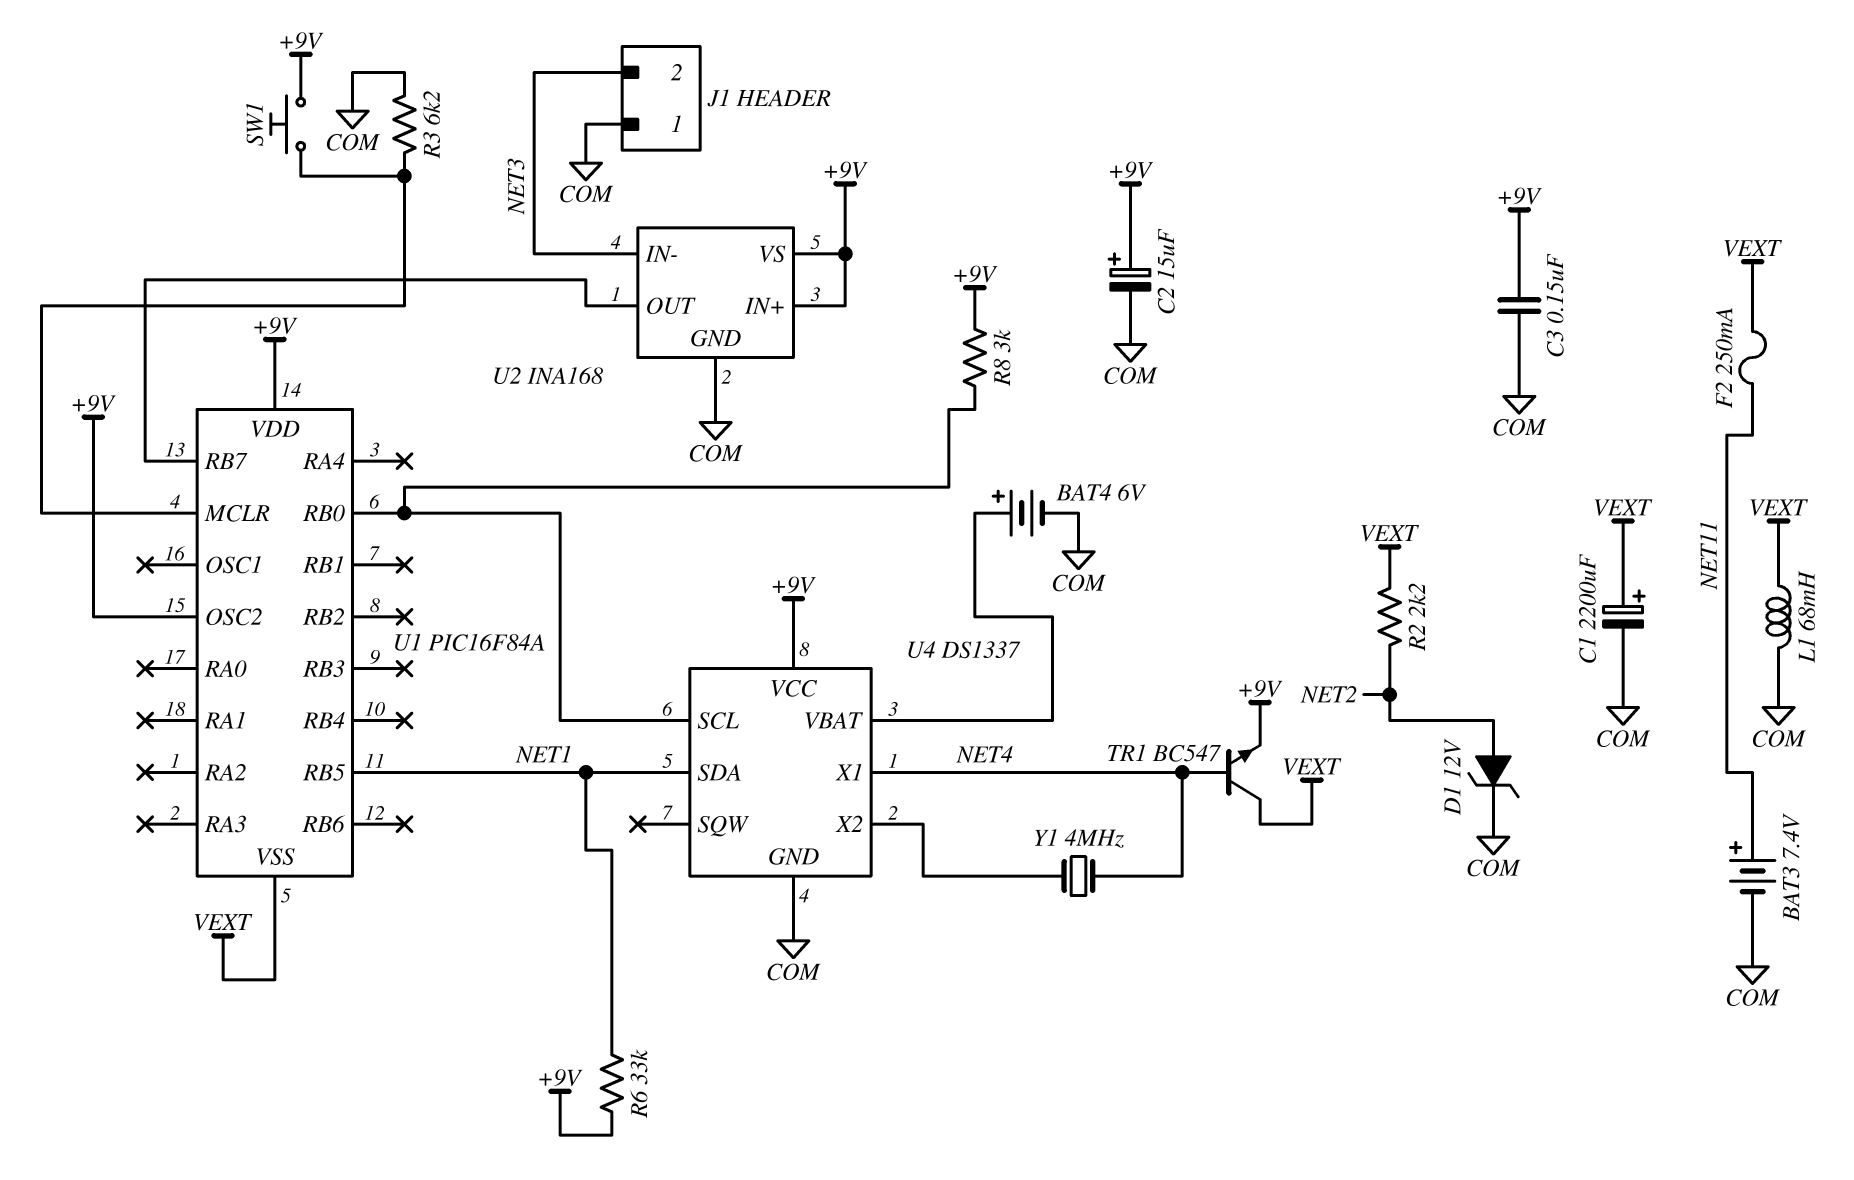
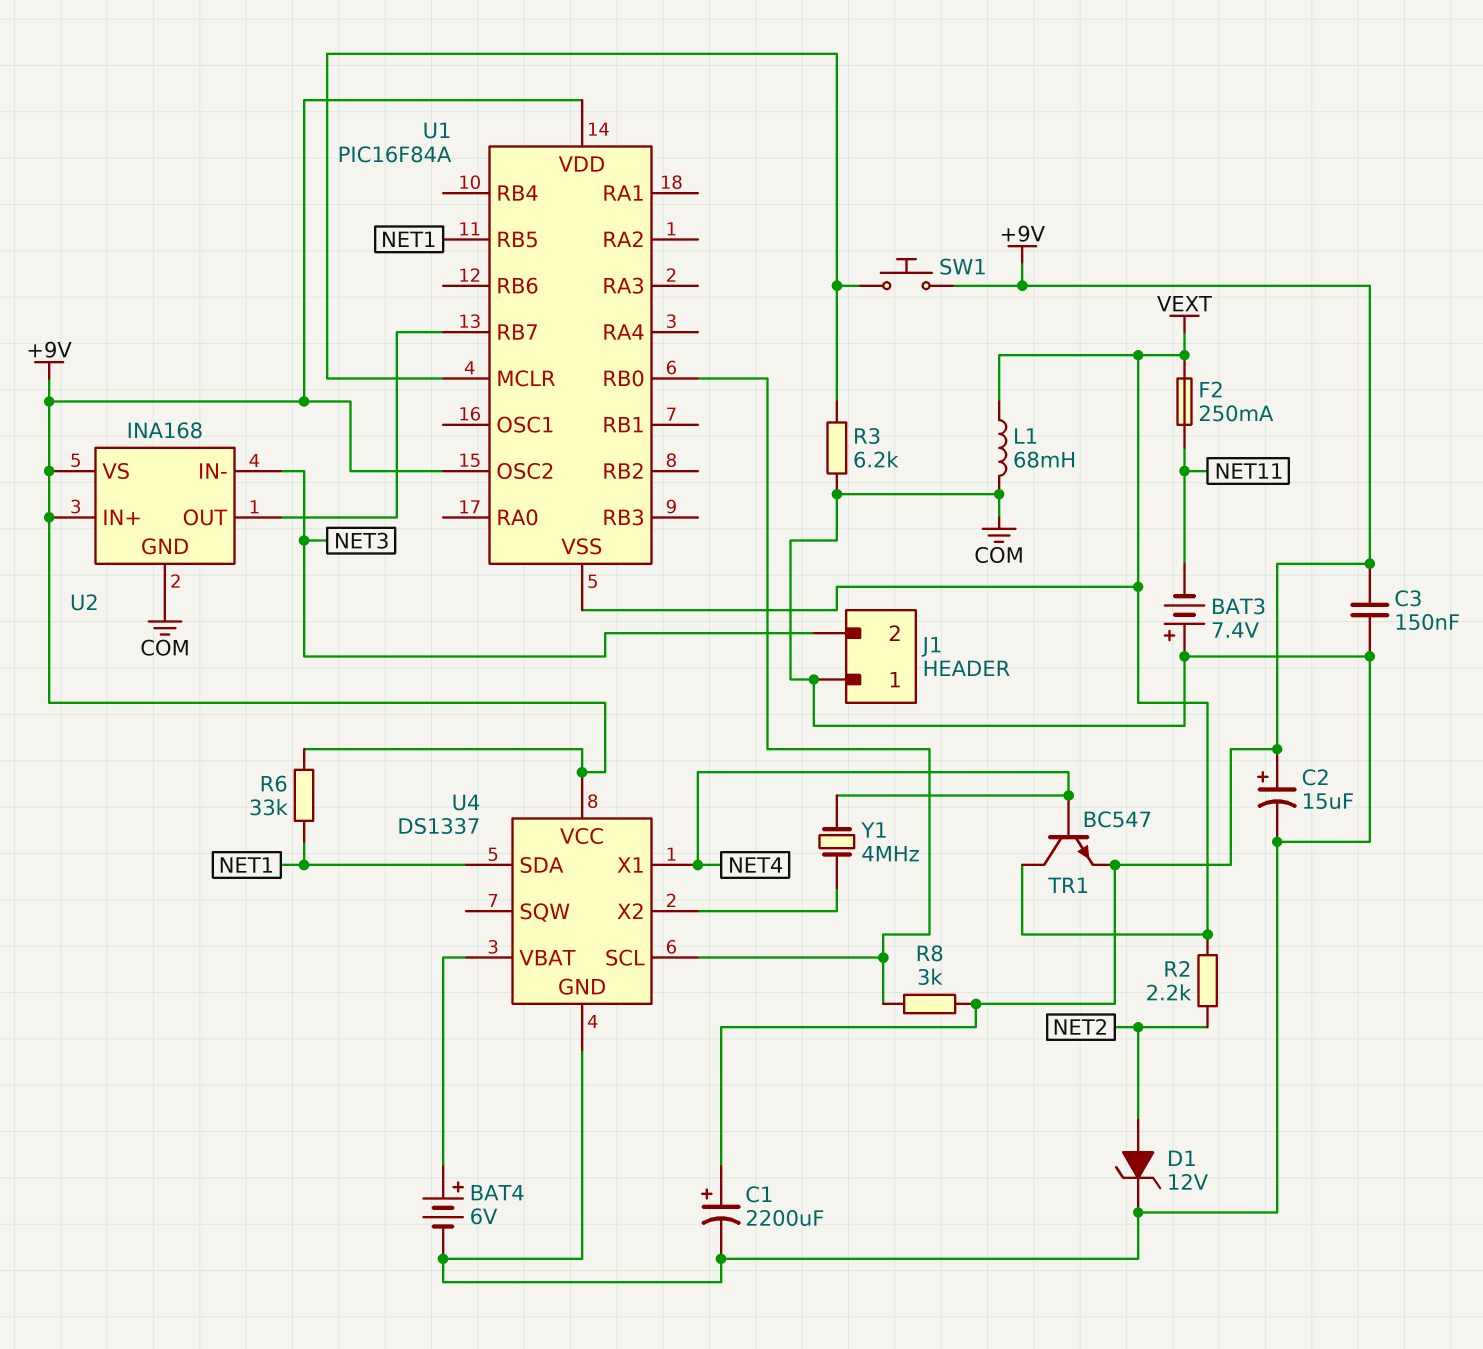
BAT3: 7.4V (plus NET11, minus COM) -> 7.4V (plus COM, minus NET11)
C1: 2200uF (plus VEXT, minus COM) -> 2200uF (plus +9V, minus COM)

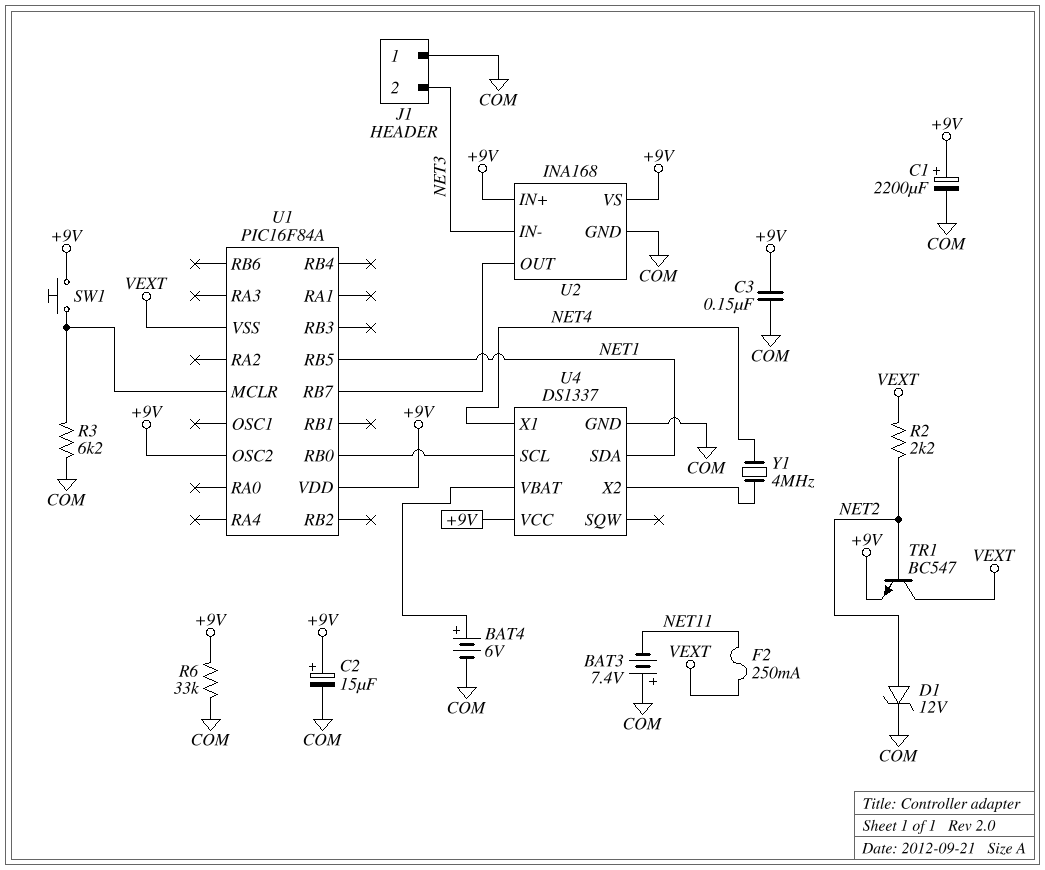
L1: 68mH (COM, VEXT) -> none
R6: 33k (+9V, NET1) -> 33k (+9V, COM)
R8: 3k (+9V, U1/RB0) -> none
TR1: NPN BC547 (B NET4, C VEXT, E +9V) -> NPN BC547 (B NET2, C VEXT, E +9V)

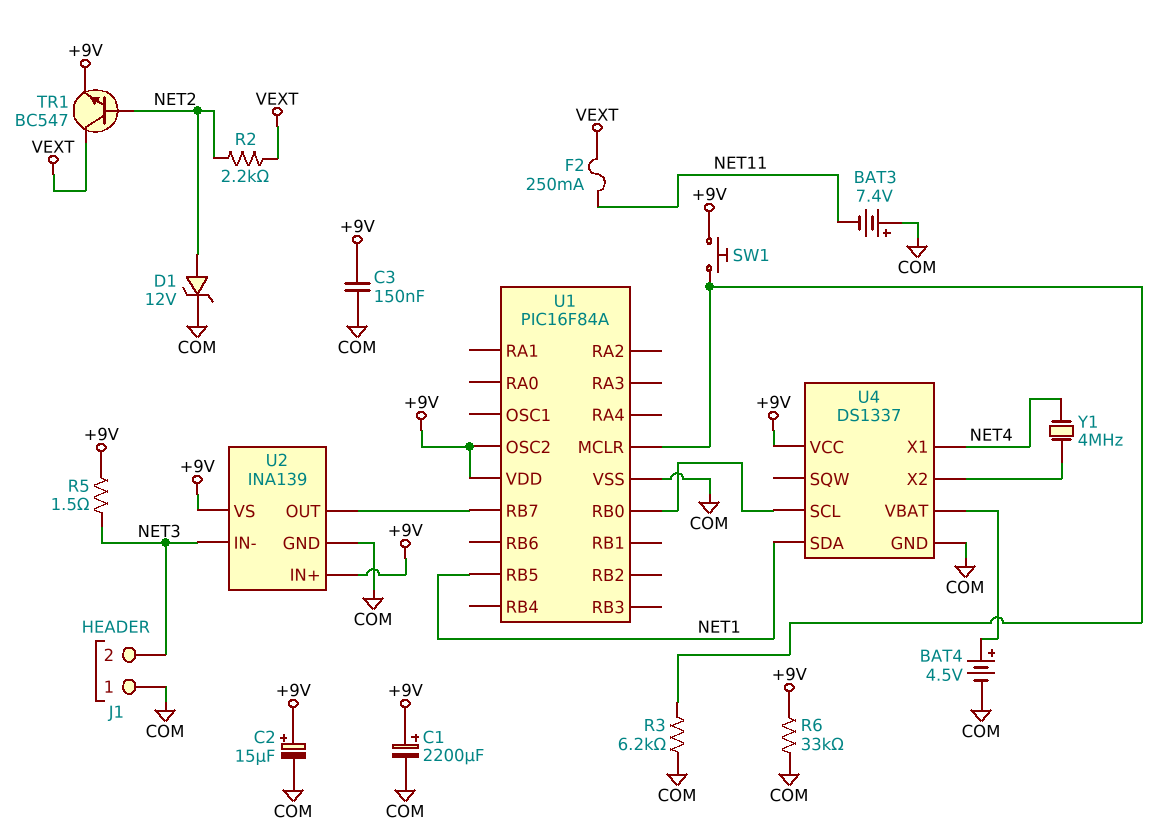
BAT4: 6V (plus U4/VBAT, minus COM) -> 4.5V (plus U4/VBAT, minus COM)
R5: none -> 1.5 (+9V, NET3)
U1 pin VSS: VEXT -> COM
U2: INA168 -> INA139

